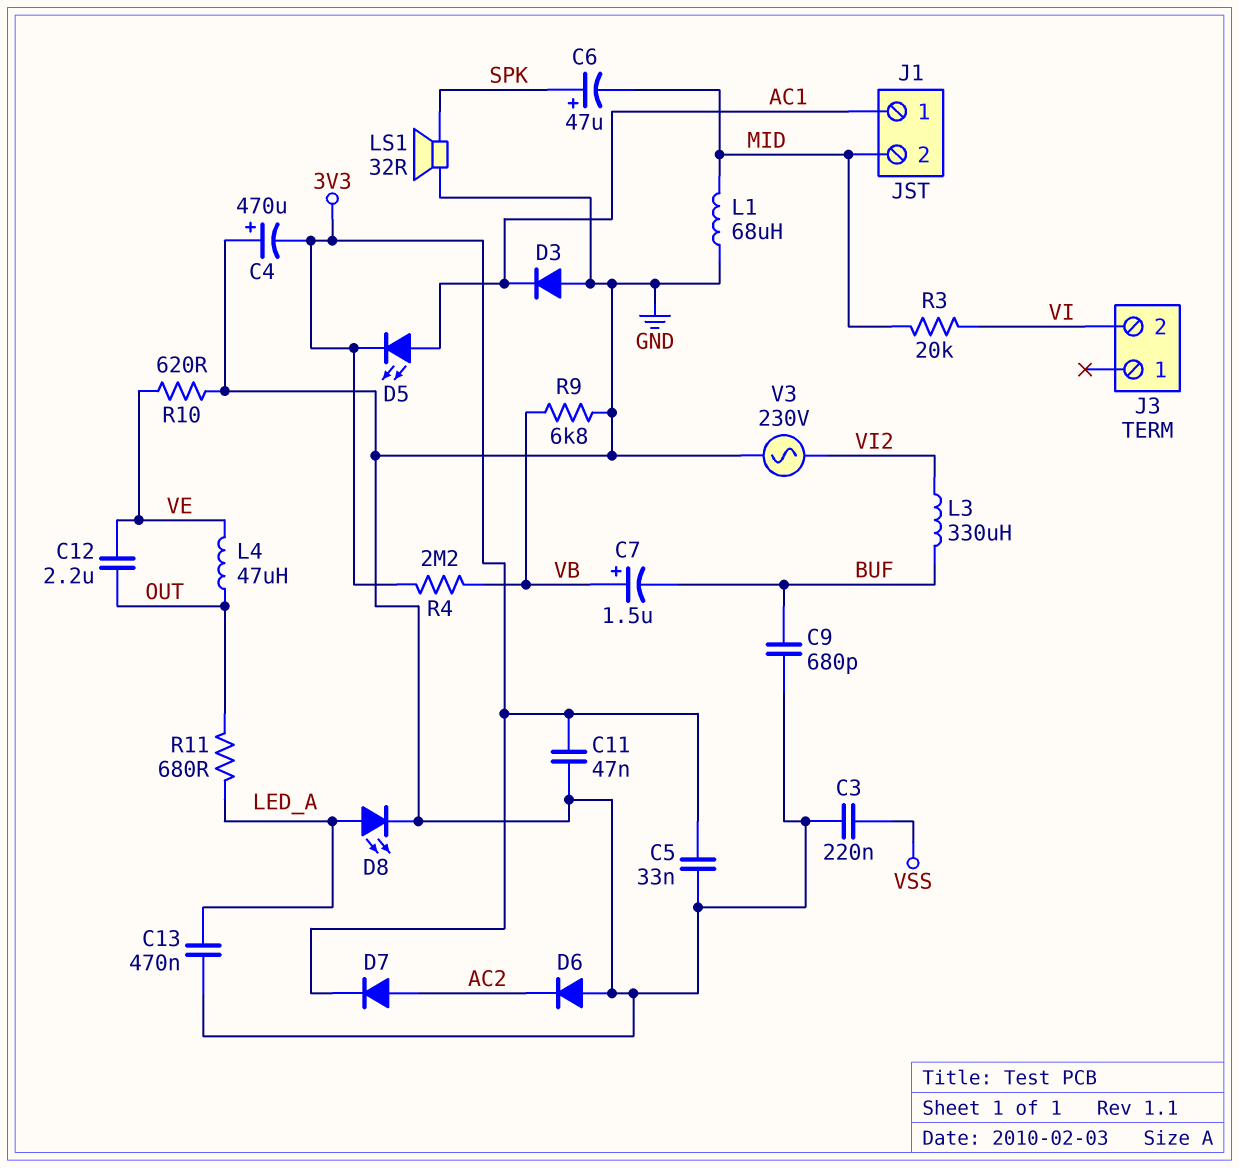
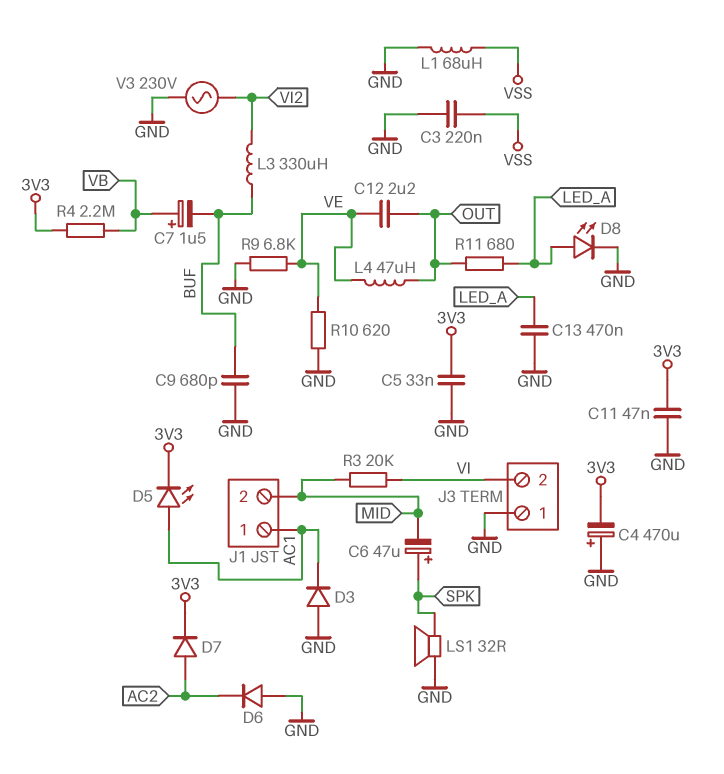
J3 pin 1: none -> GND
L1: 68uH (GND, MID) -> 68uH (GND, VSS)
R9: 6.8k (GND, VB) -> 6.8k (GND, VE)

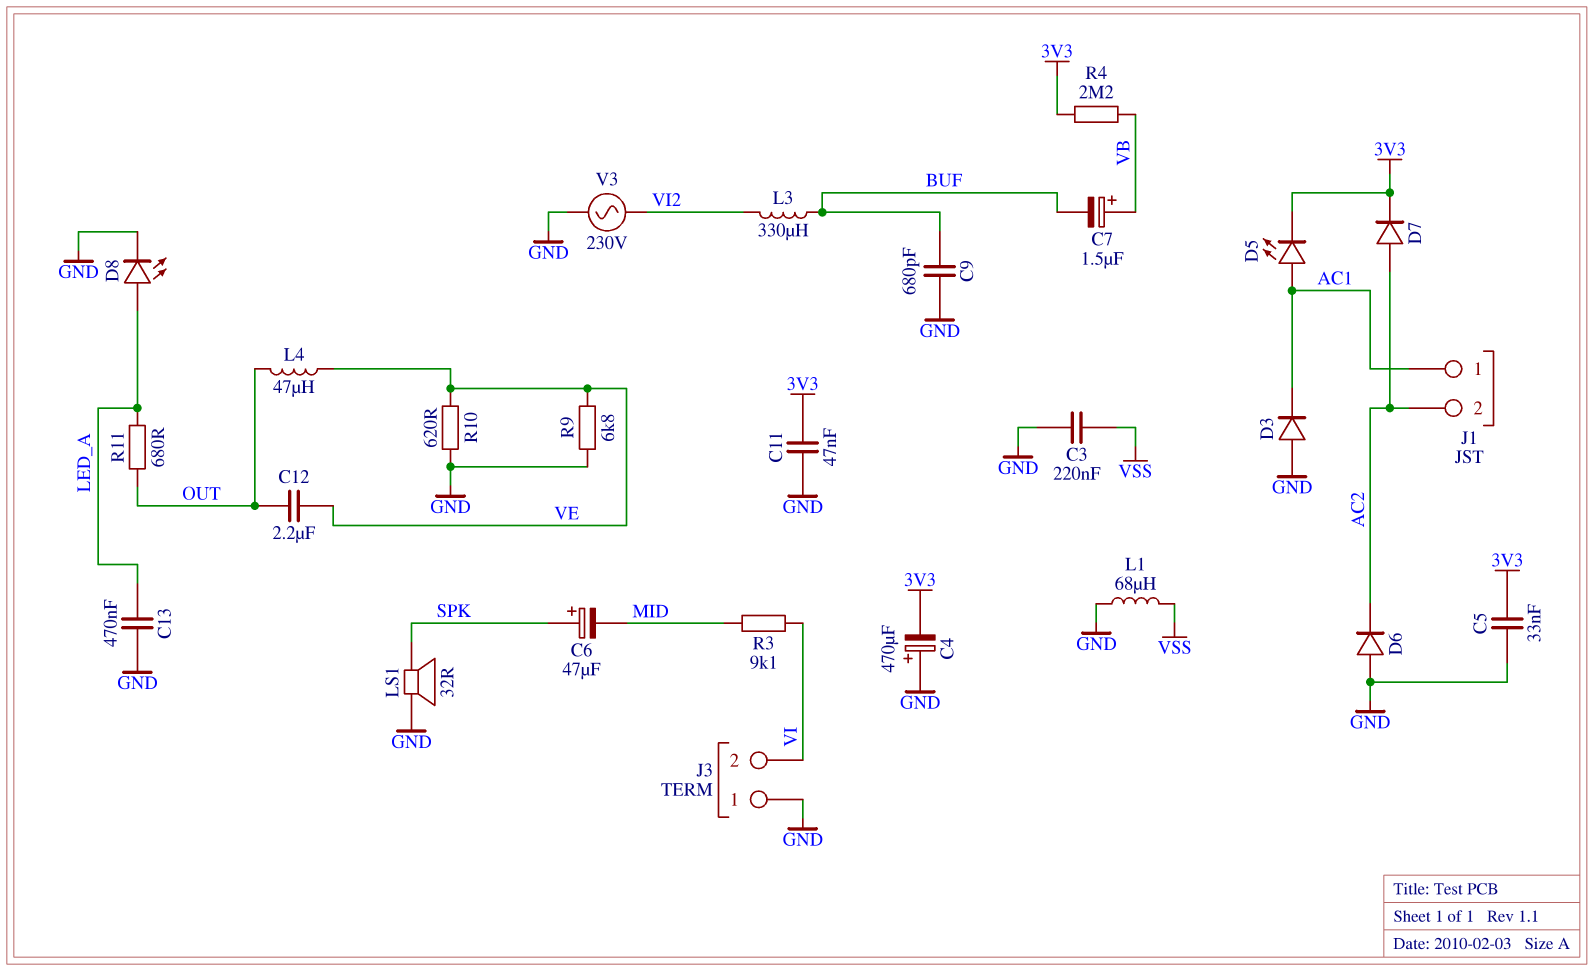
J1 pin 2: MID -> AC2
R3: 20k (MID, VI) -> 9.1k (MID, VI)

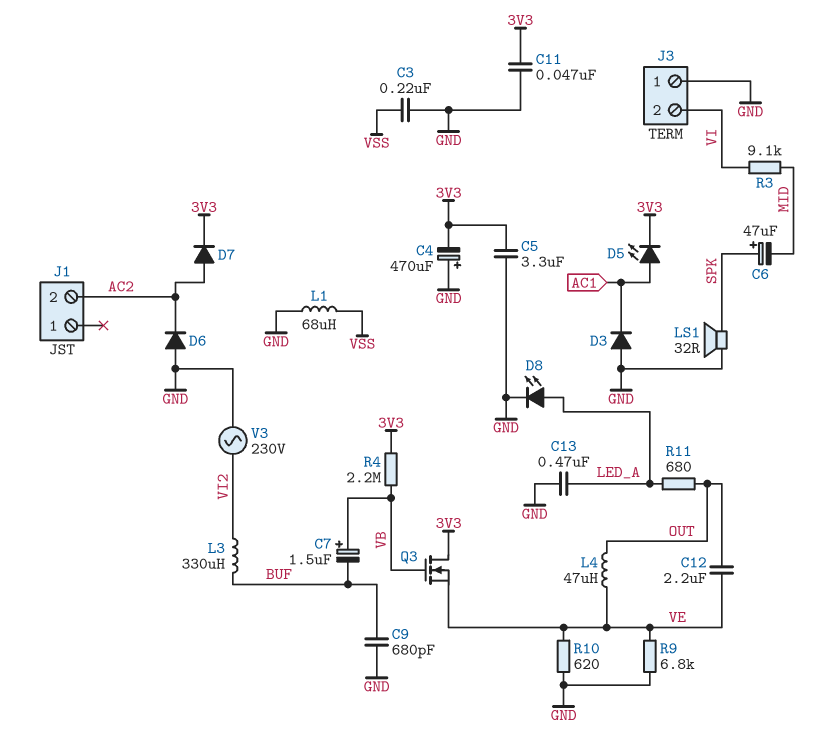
C5: 33nF (3V3, GND) -> 3.3uF (3V3, GND)
J1 pin 1: AC1 -> none
Q3: none -> NMOS (G VB, D 3V3, S VE)

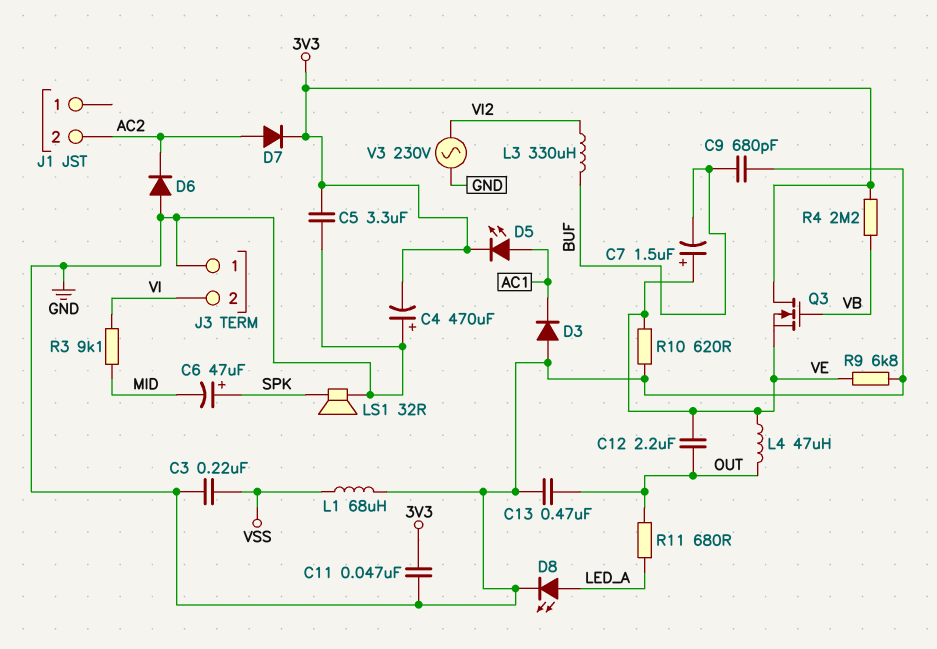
C7: 1.5uF (plus VB, minus BUF) -> 1.5uF (plus VE, minus BUF)
C13: 470nF (GND, LED_A) -> 470nF (GND, OUT)

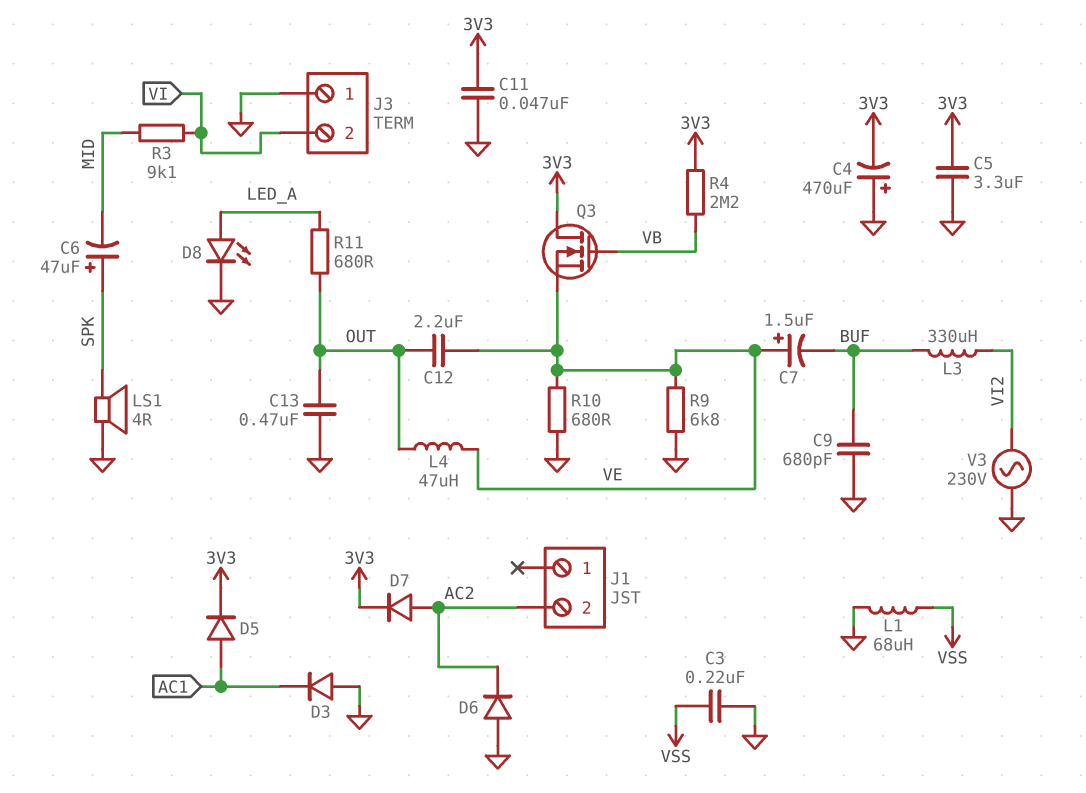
D5: LED (A AC1, K 3V3) -> diode (A AC1, K 3V3)
LS1: speaker 32R (GND, SPK) -> speaker 4R (GND, SPK)
R10: 620 (GND, VE) -> 680 (GND, VE)

